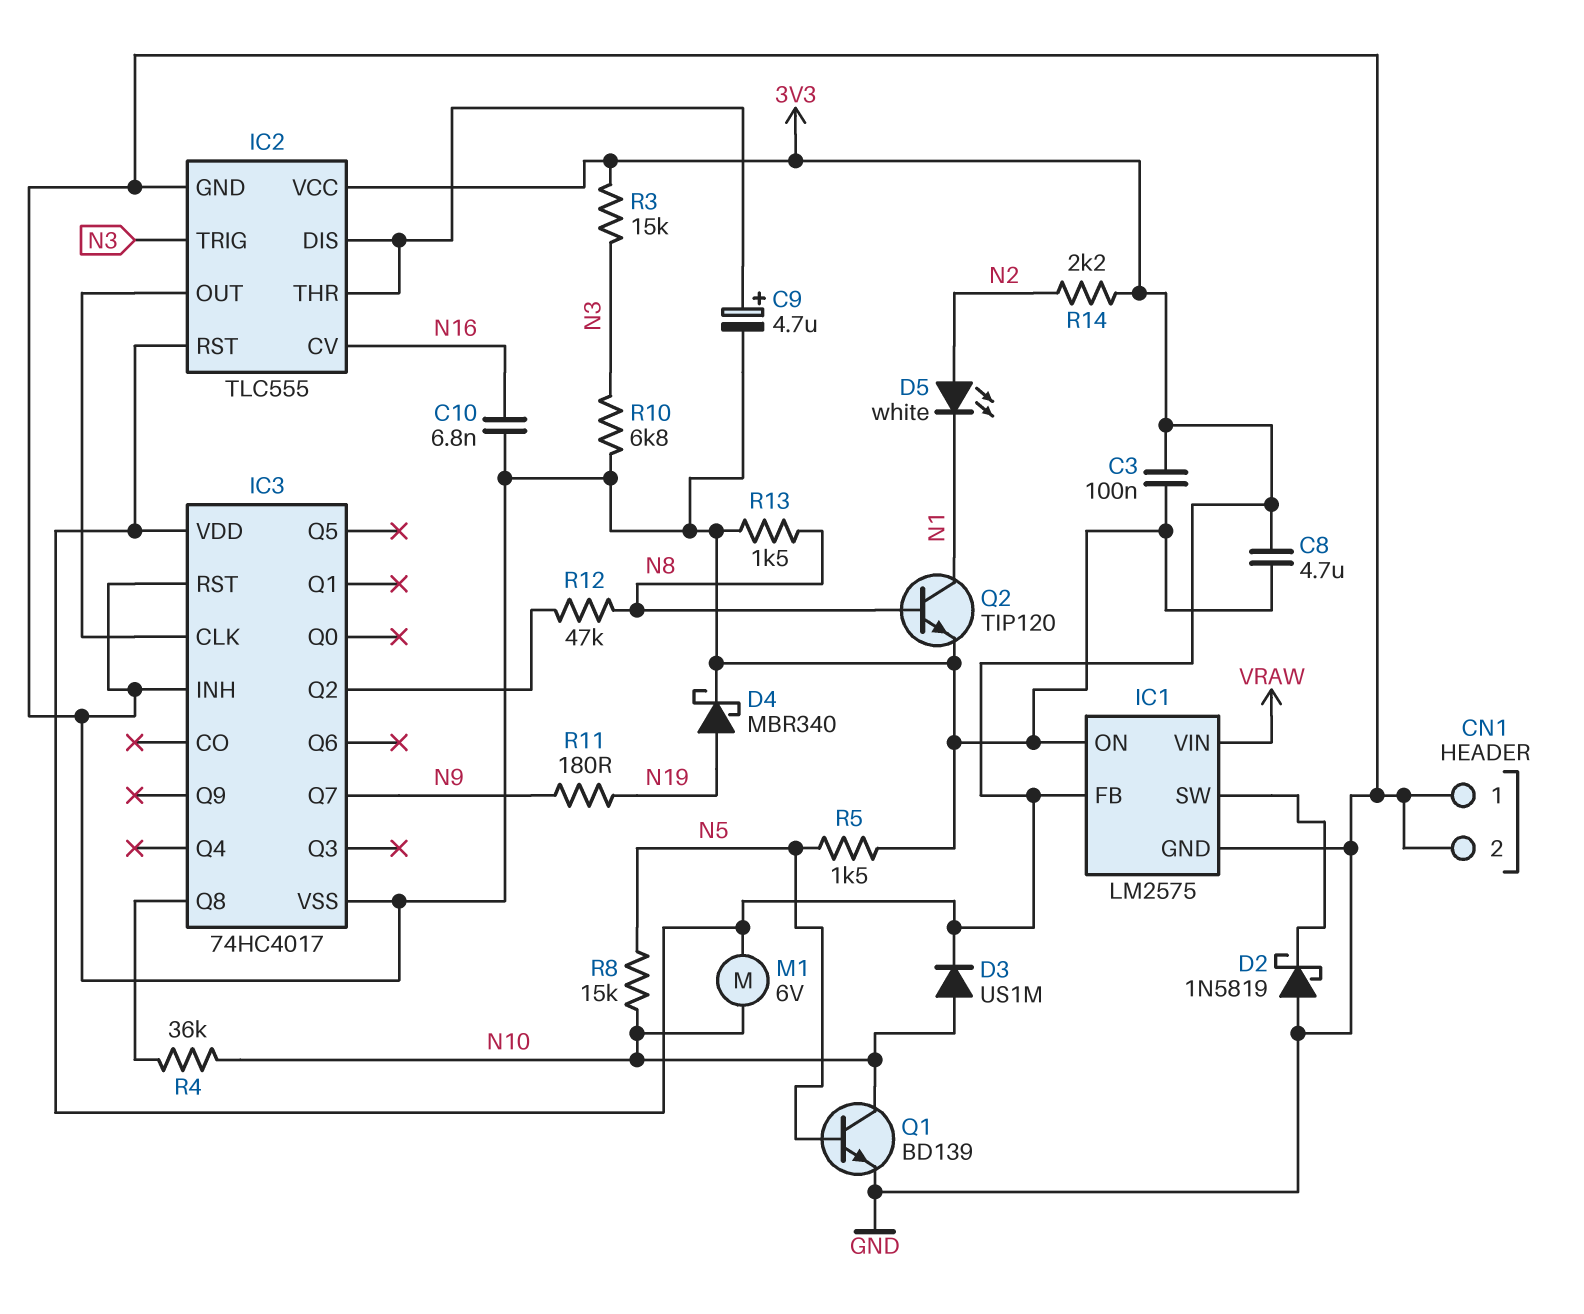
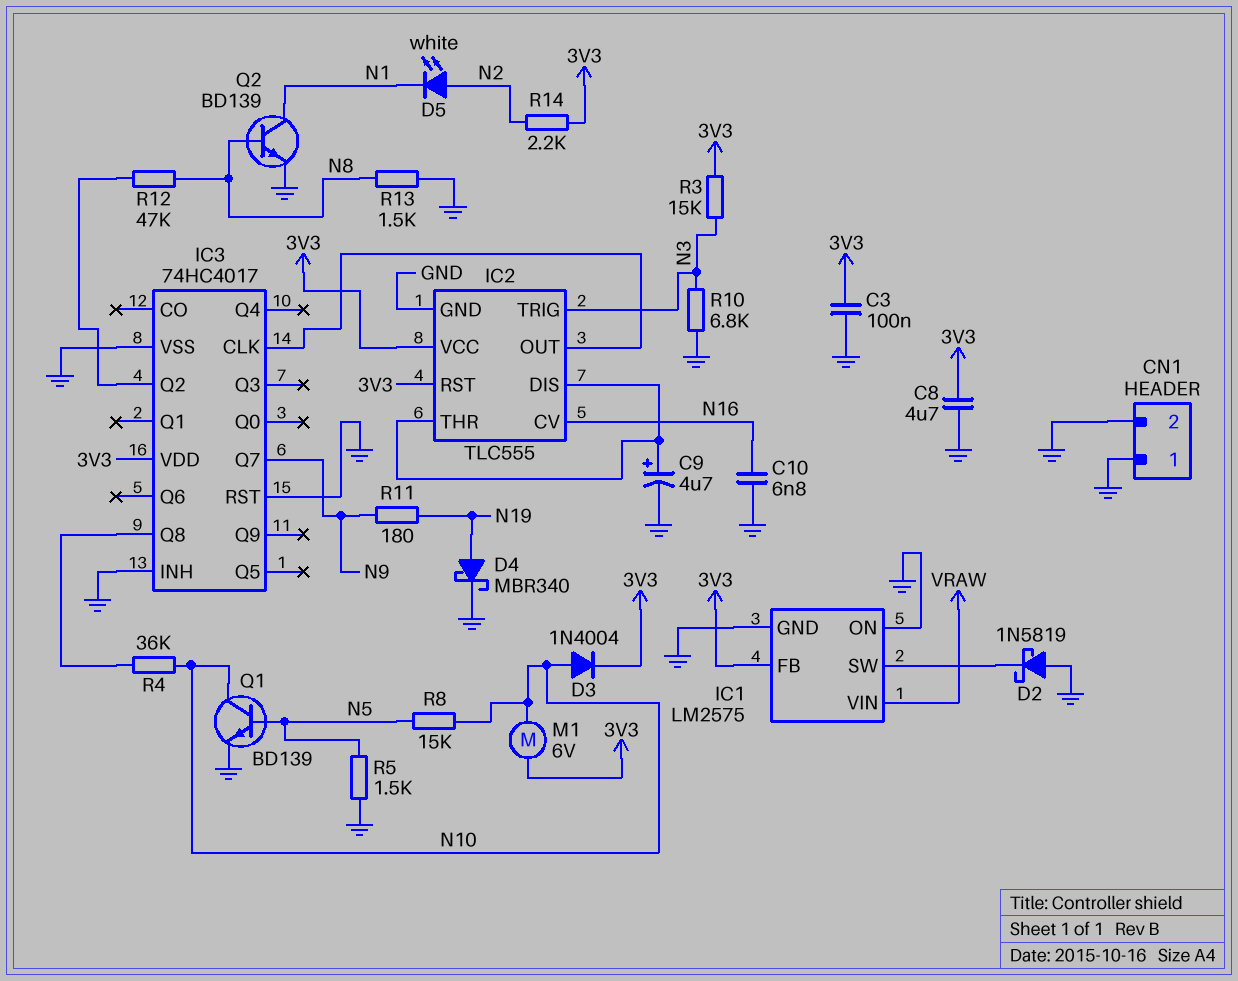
D3: diode US1M (A N10, K 3V3) -> diode 1N4004 (A N10, K 3V3)
Q2: NPN TIP120 (B N8, C N1, E GND) -> NPN BD139 (B N8, C N1, E GND)

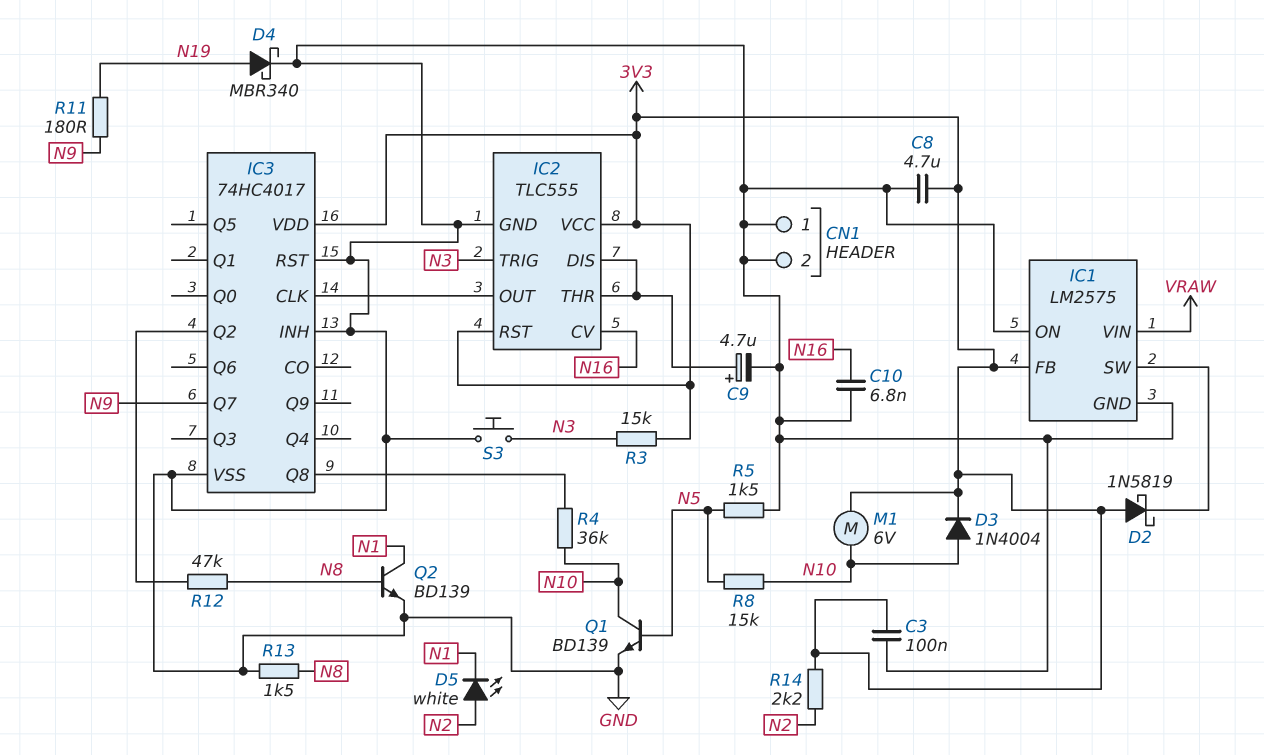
D2: schottky 1N5819 (A GND, K IC1/SW) -> schottky 1N5819 (A 3V3, K IC1/SW)
R10: 6.8k (GND, N3) -> none
S3: none -> button (GND, N3)

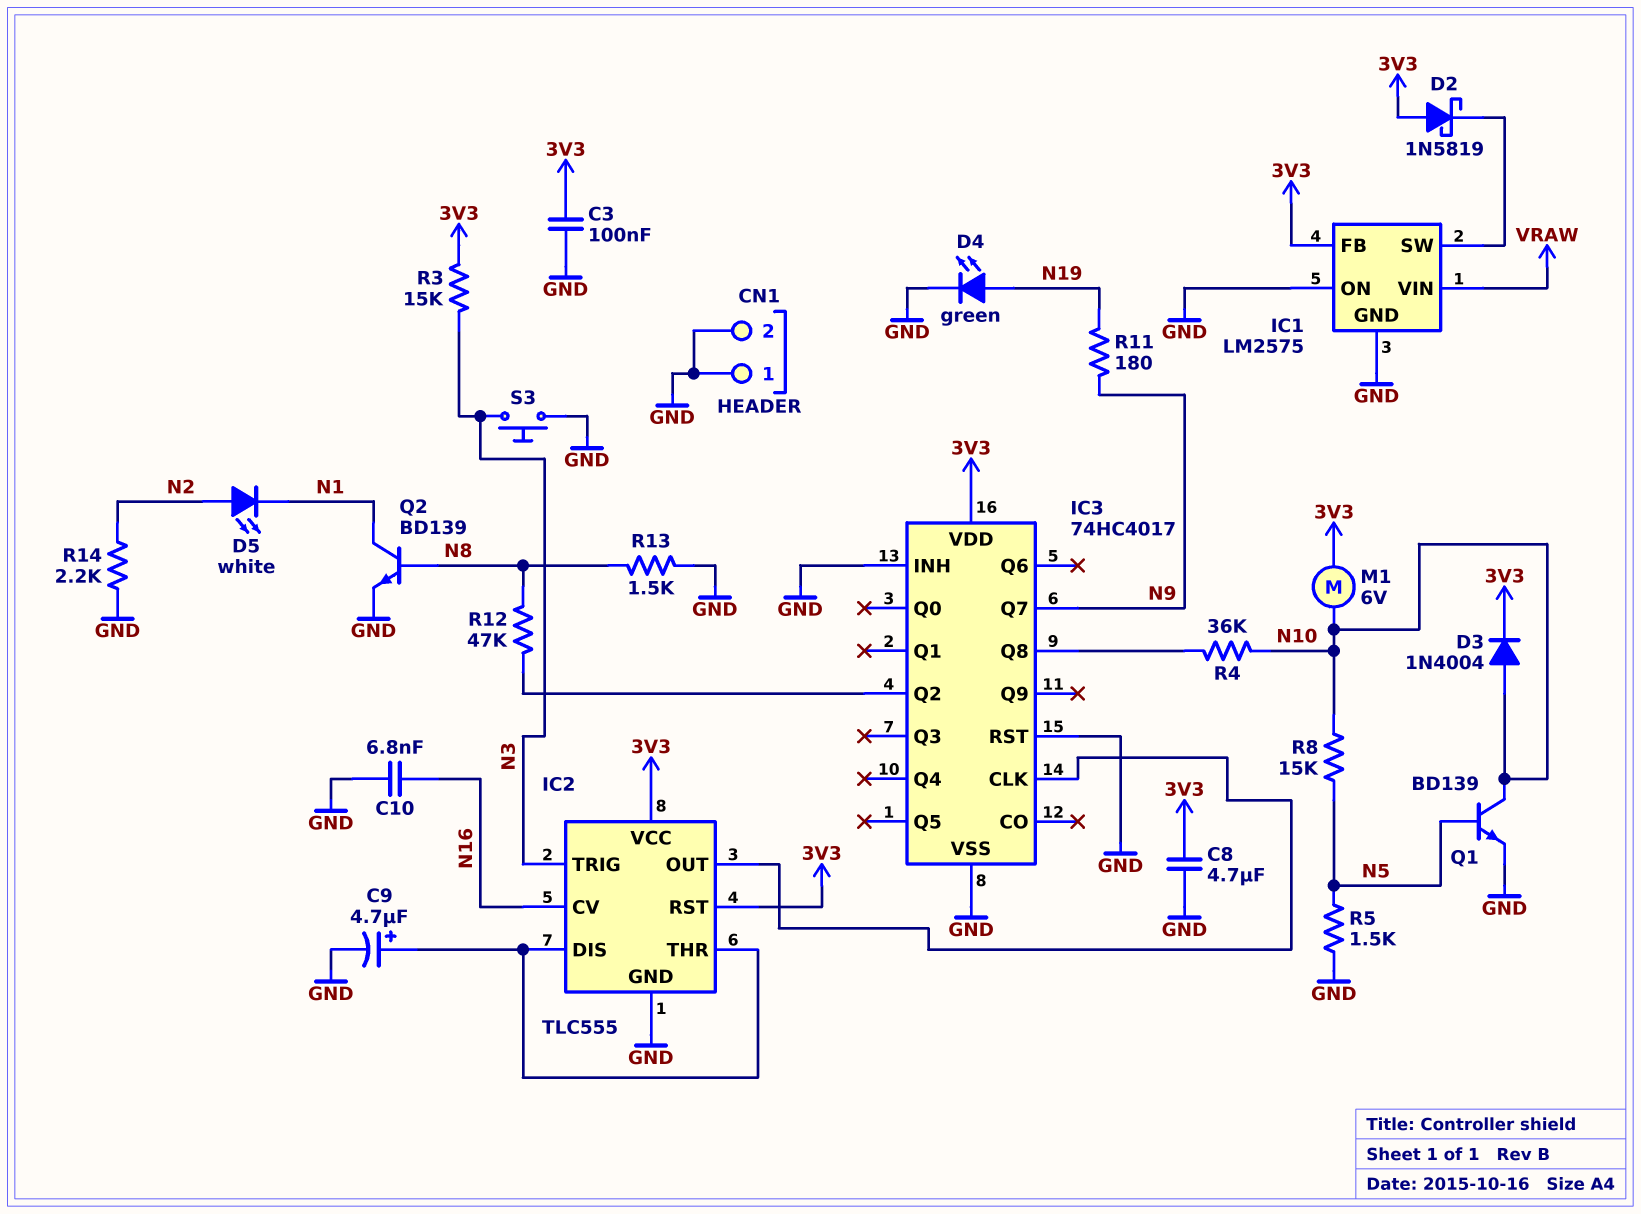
D4: schottky MBR340 (A N19, K GND) -> LED green (A N19, K GND)
R14: 2.2k (3V3, N2) -> 2.2k (GND, N2)

